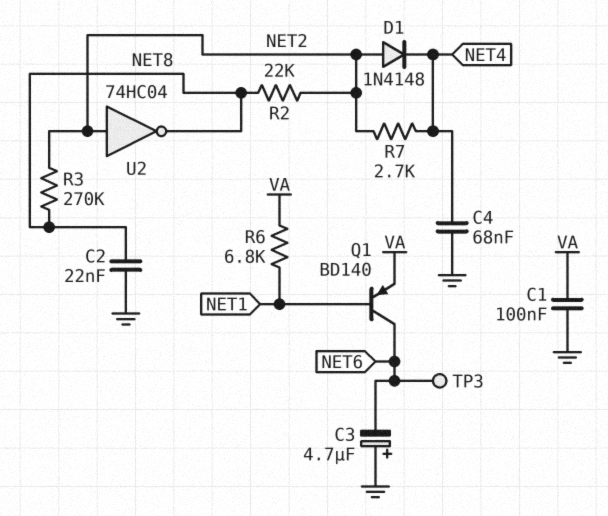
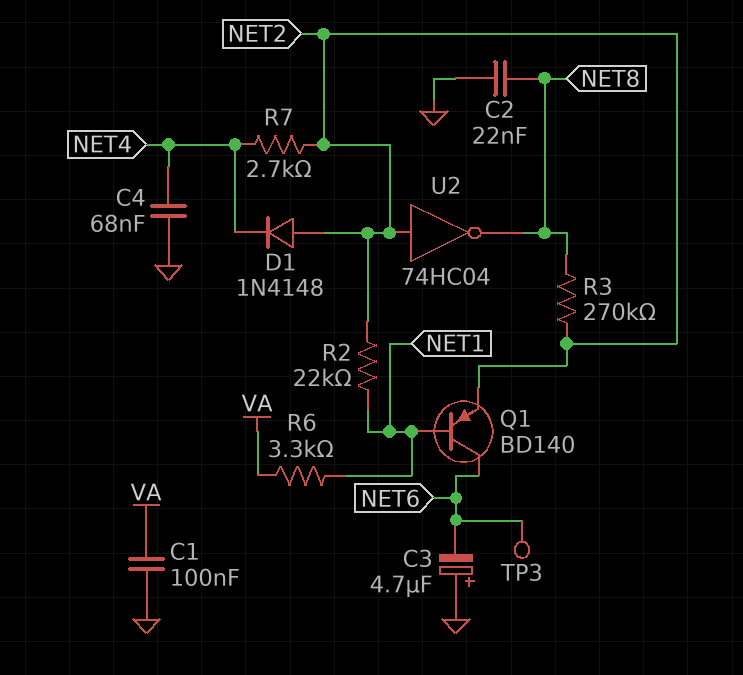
Q1: PNP BD140 (B NET1, C NET6, E VA) -> PNP BD140 (B NET1, C NET6, E NET2)
R2: 22k (NET2, NET8) -> 22k (NET1, NET2)
R6: 6.8k (NET1, VA) -> 3.3k (NET1, VA)

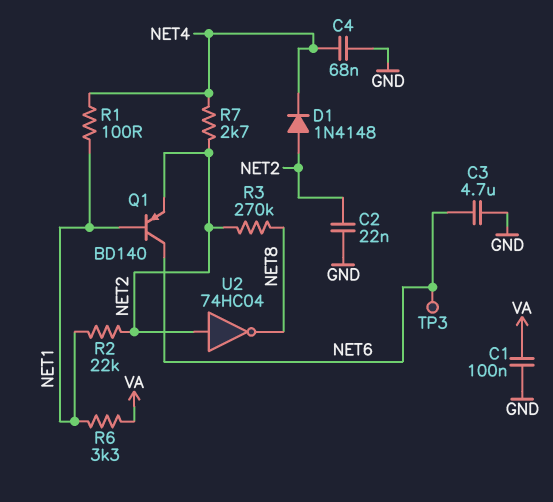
C2: 22nF (GND, NET8) -> 22nF (GND, NET2)
C3: 4.7uF (plus GND, minus NET6) -> 4.7uF (GND, NET6)
R1: none -> 100 (NET1, NET4)

